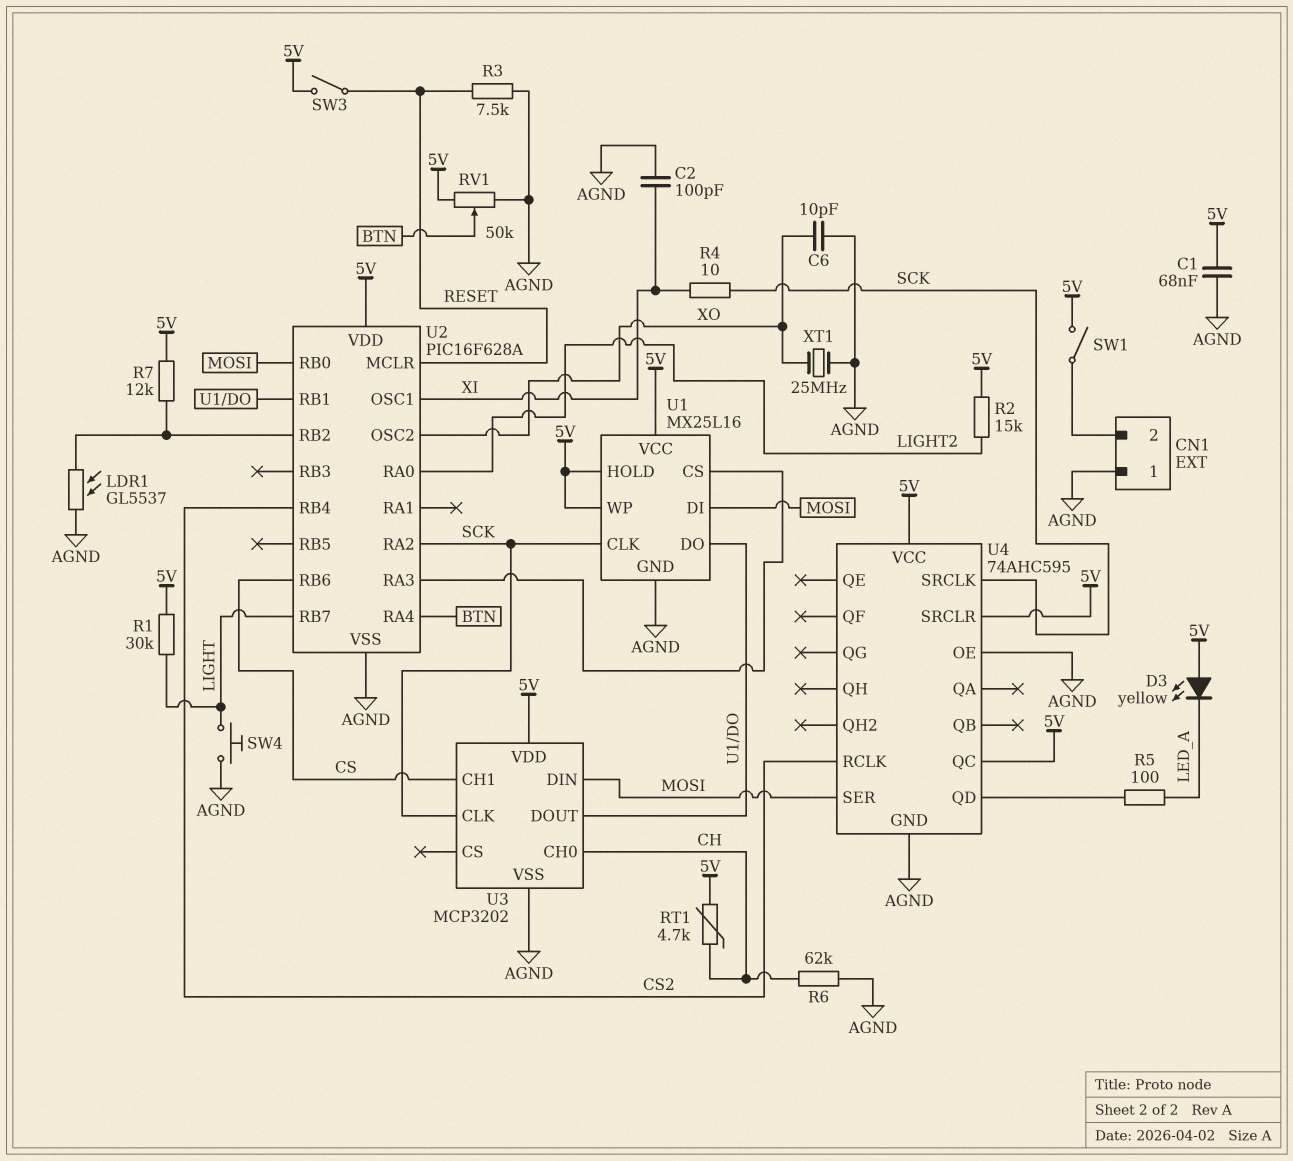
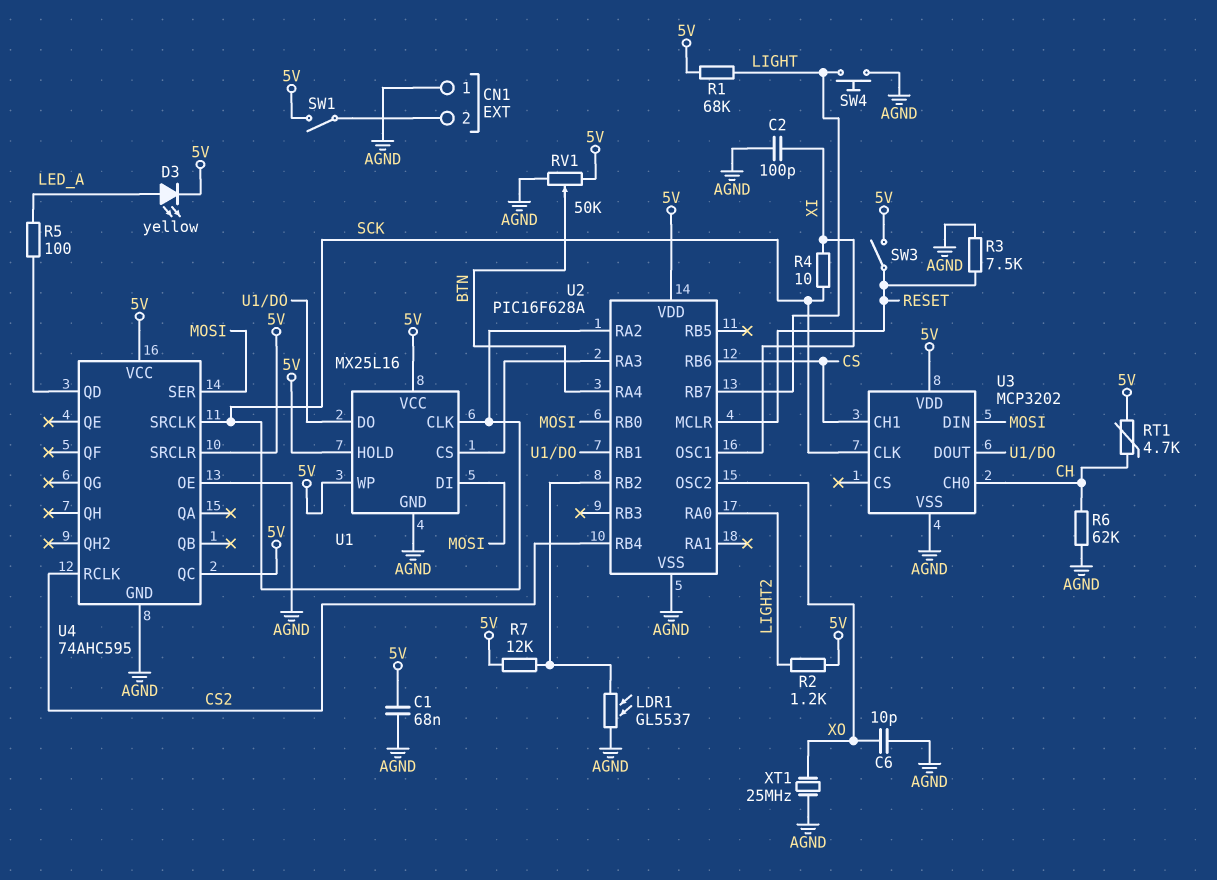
D3: LED yellow (A 5V, K LED_A) -> LED yellow (A LED_A, K 5V)
R1: 30k (5V, LIGHT) -> 68k (5V, LIGHT)
R2: 15k (5V, LIGHT2) -> 1.2k (5V, LIGHT2)

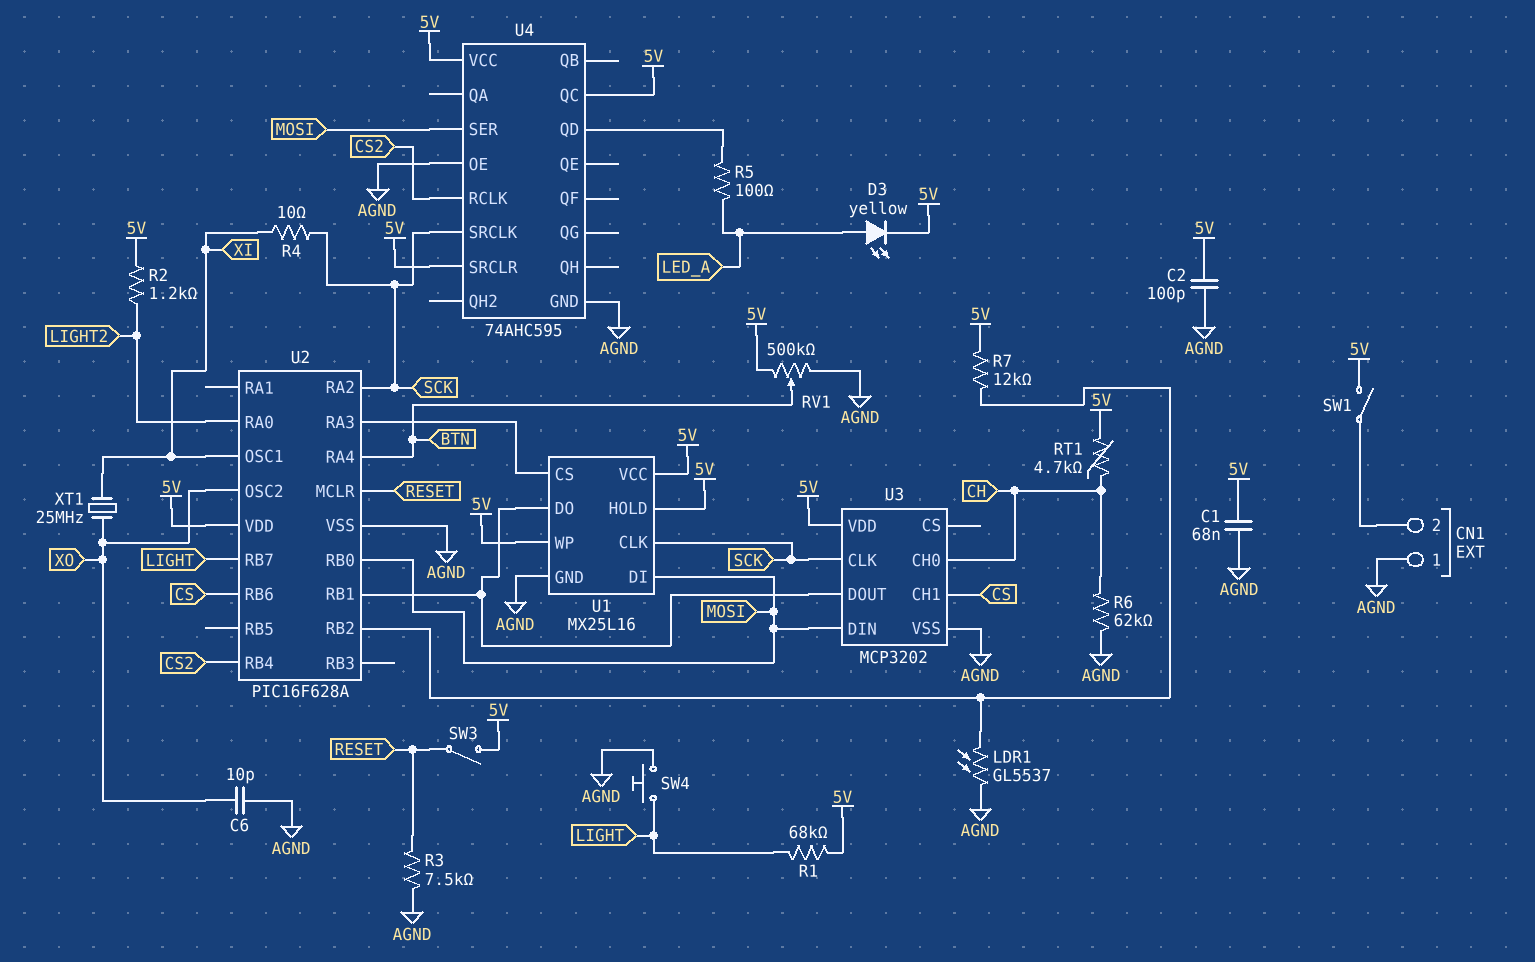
C2: 100pF (AGND, XI) -> 100pF (5V, AGND)
RV1: 50k (5V, AGND, wiper BTN) -> 500k (5V, AGND, wiper BTN)
XT1: 25MHz (AGND, XO) -> 25MHz (XI, XO)

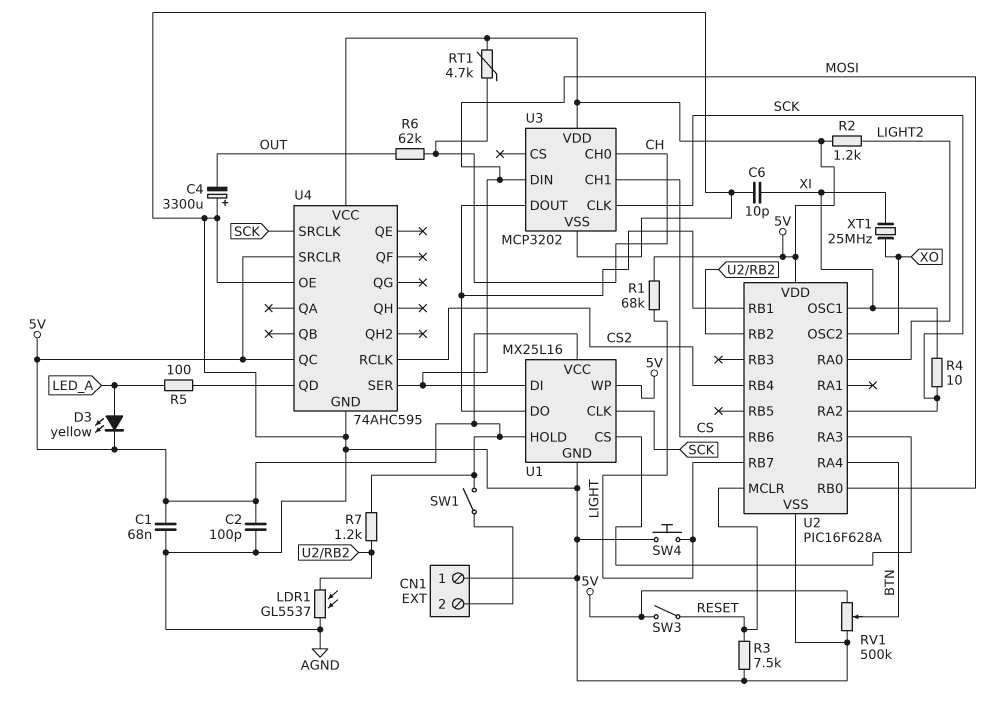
C4: none -> 3300uF (plus AGND, minus OUT)
C6: 10pF (AGND, XO) -> 10pF (AGND, XI)
R6: 62k (AGND, CH) -> 62k (CH, OUT)
R7: 12k (5V, U2/RB2) -> 1.2k (5V, U2/RB2)

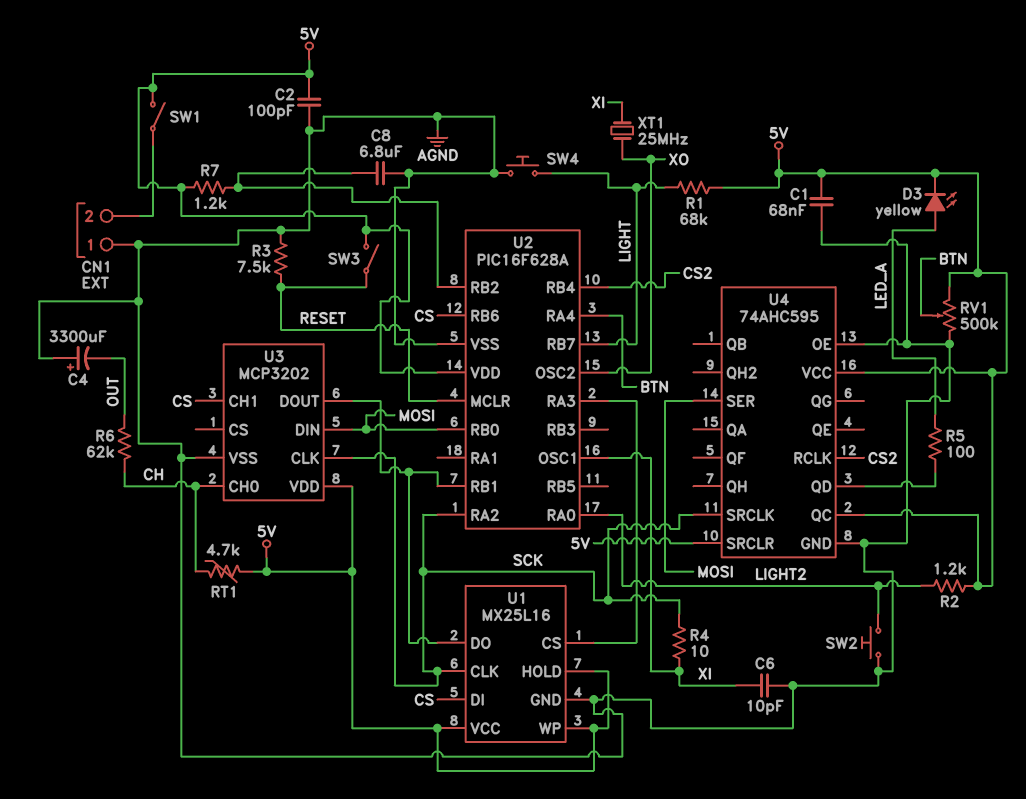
C8: none -> 6.8uF (AGND, U2/RB2)
LDR1: GL5537 (AGND, U2/RB2) -> none
SW2: none -> button (AGND, LIGHT2)
U1 pin DI: MOSI -> CS

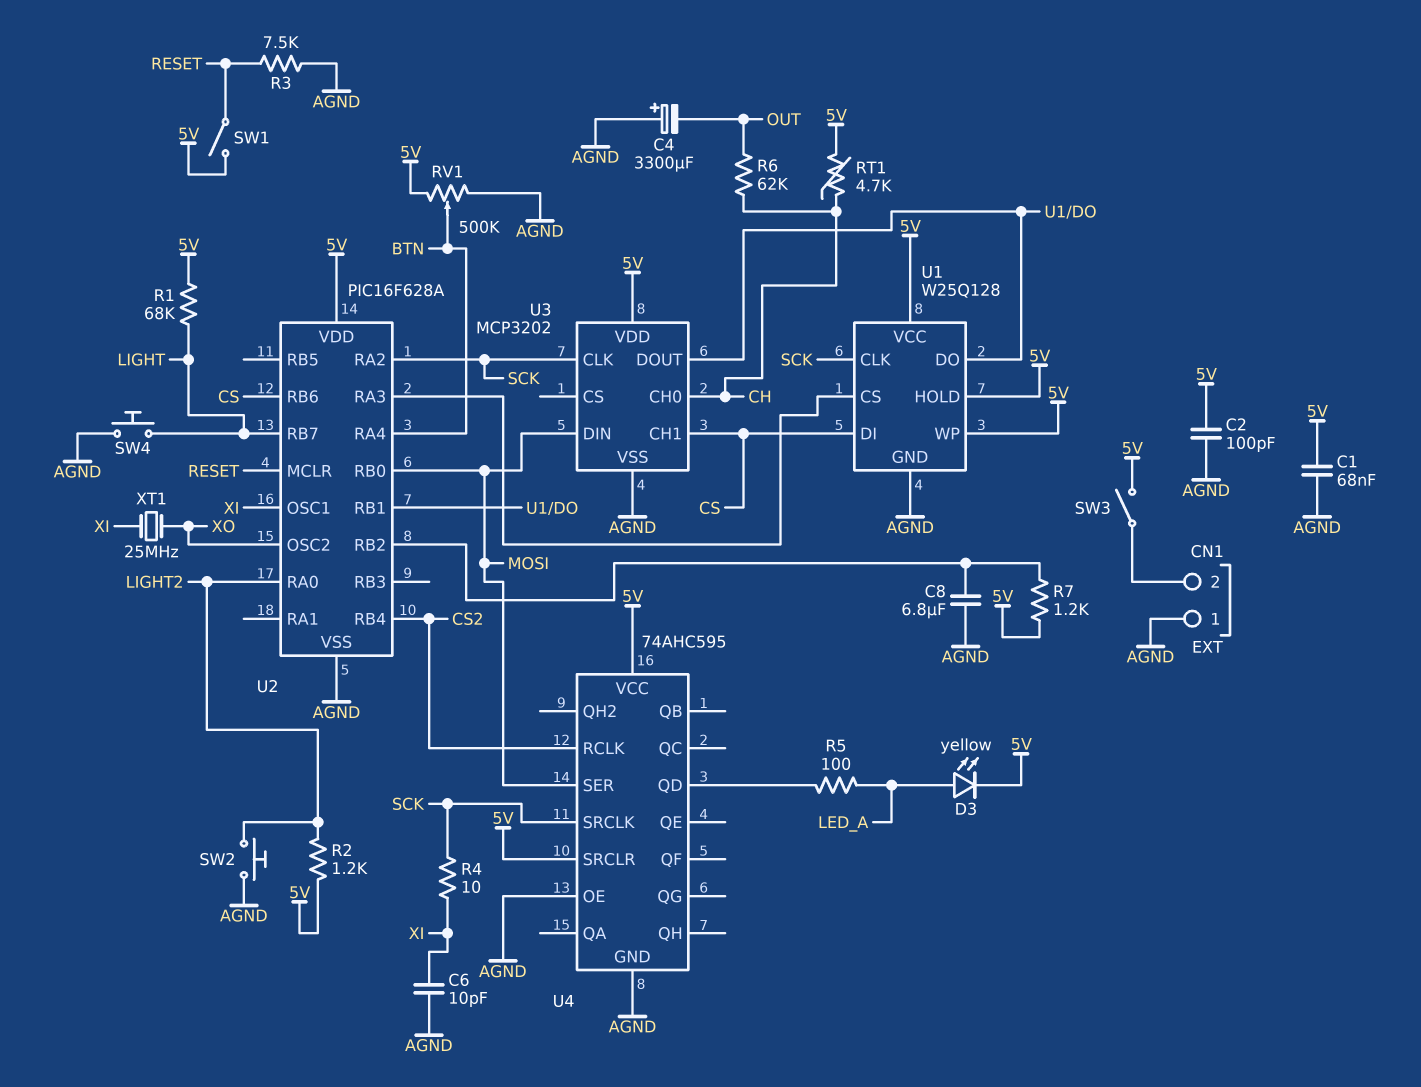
SW1: switch (5V, CN1/2) -> switch (5V, RESET)
SW3: switch (5V, RESET) -> switch (5V, CN1/2)
U1: MX25L16 -> W25Q128
U4 pin QC: 5V -> none

